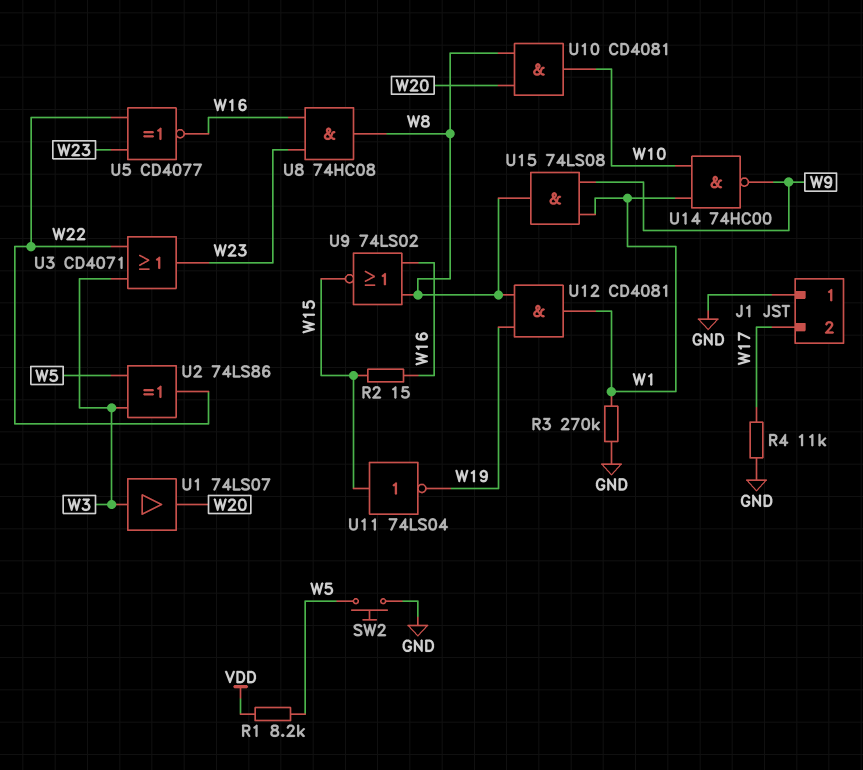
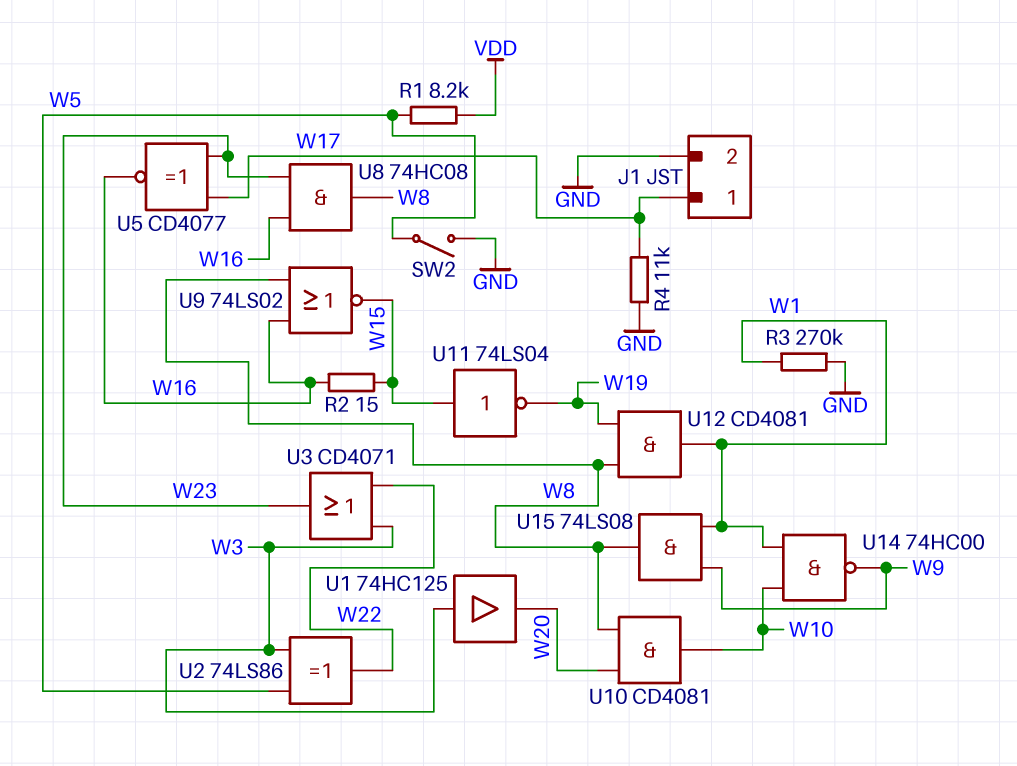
J1 pin 1: GND -> W17
J1 pin 2: W17 -> GND
SW2: button (GND, W5) -> switch (GND, W5)
U1: buffer 74LS07 (in W3, out W20) -> buffer 74HC125 (in W3, out W20)
U5: XNOR CD4077 (in W22, in W23, out W16) -> XNOR CD4077 (in W17, in W23, out W16)

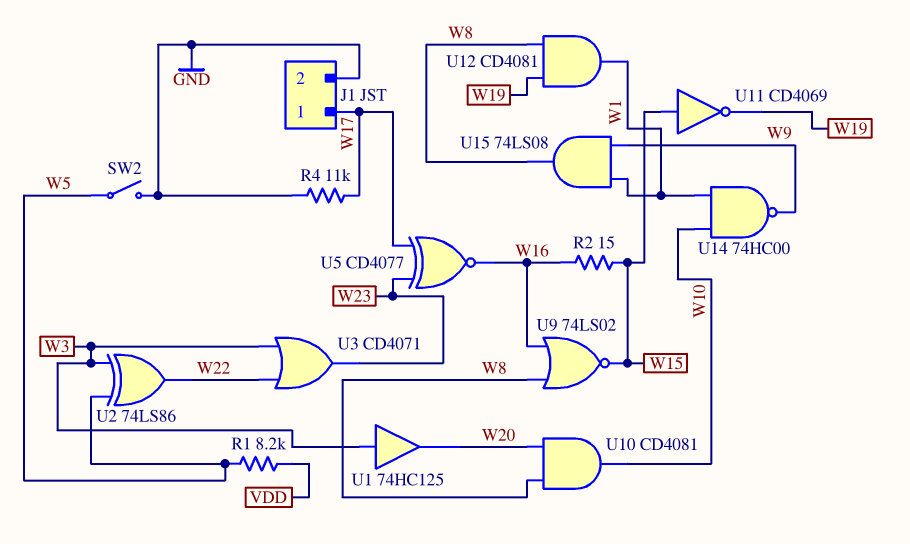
R3: 270k (GND, W1) -> none
U8: AND 74HC08 (in W16, in W23, out W8) -> none
U11: NOT 74LS04 (in W15, out W19) -> NOT CD4069 (in W15, out W19)

